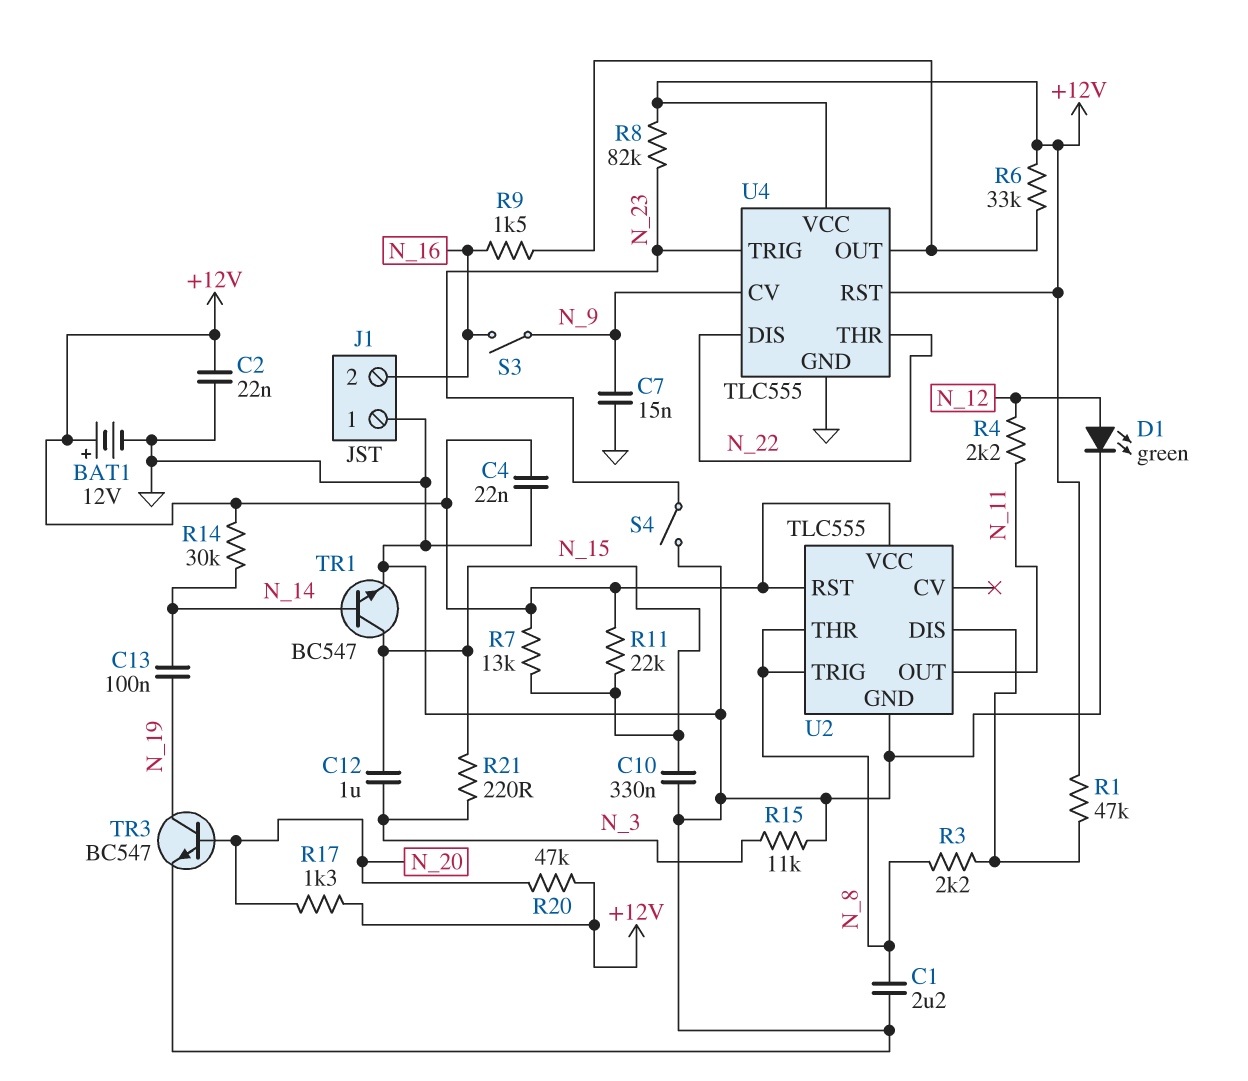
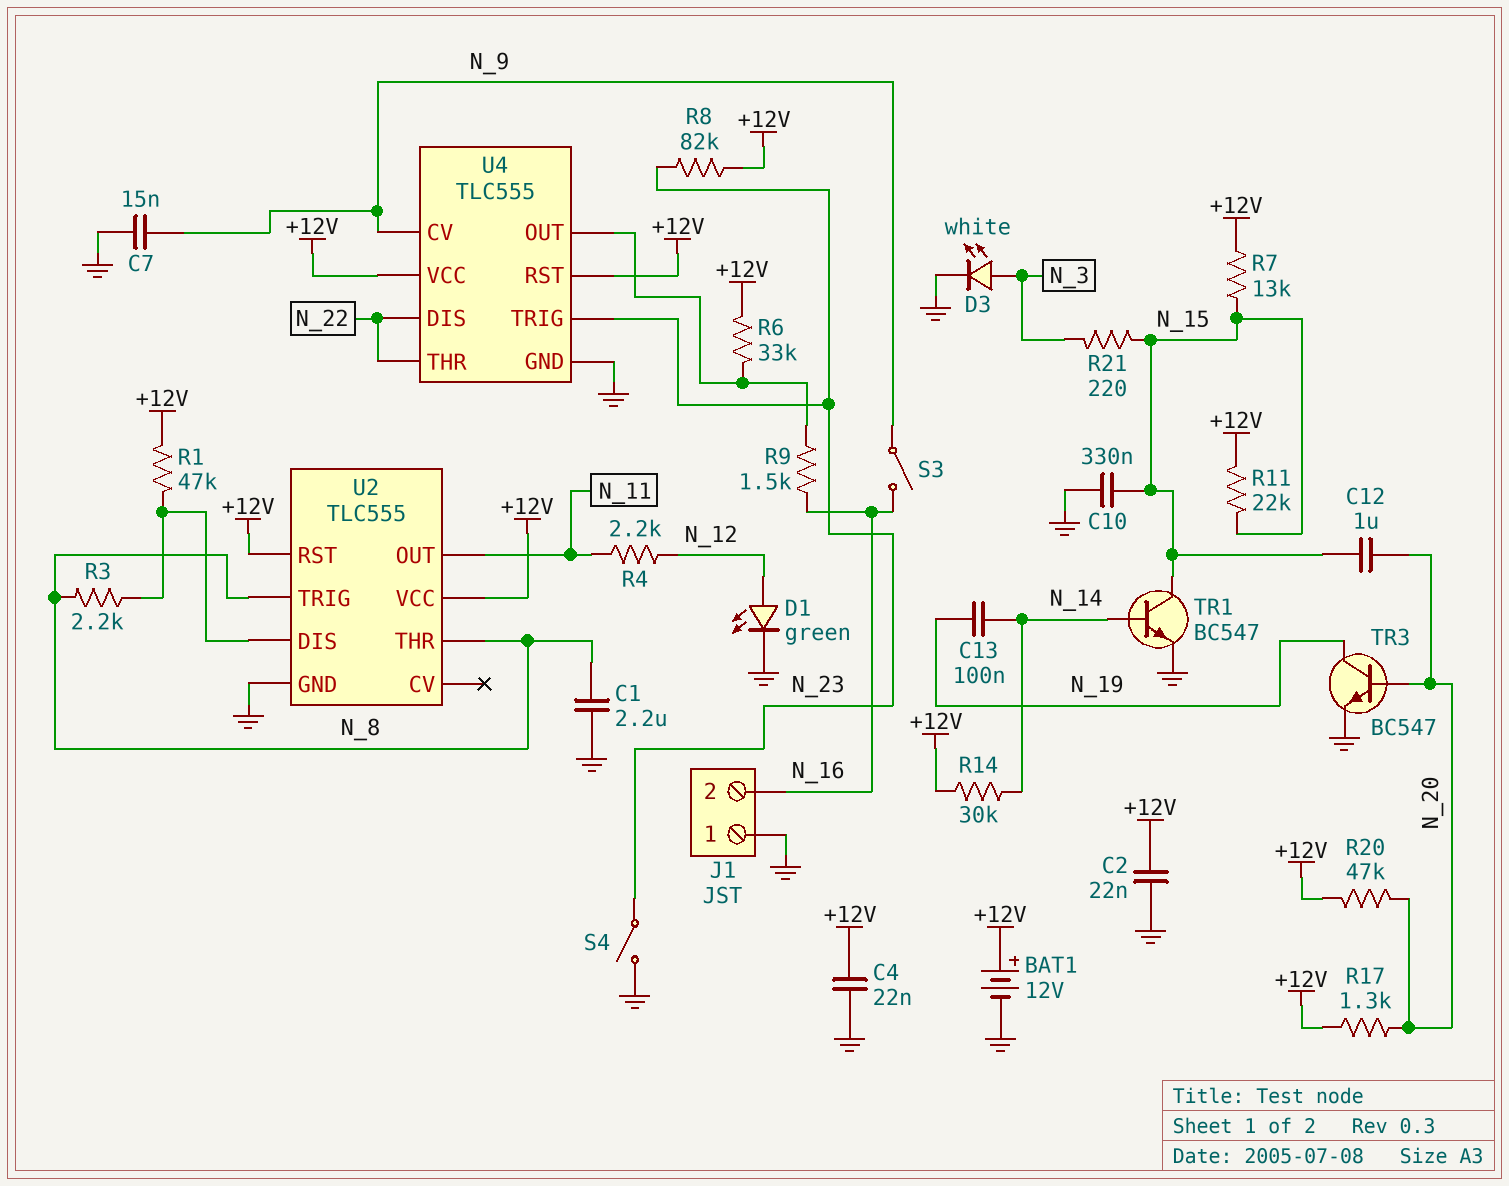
C12: 1uF (N_3, N_15) -> 1uF (N_15, N_20)
D3: none -> LED white (A N_3, K GND)
R15: 11k (GND, N_3) -> none

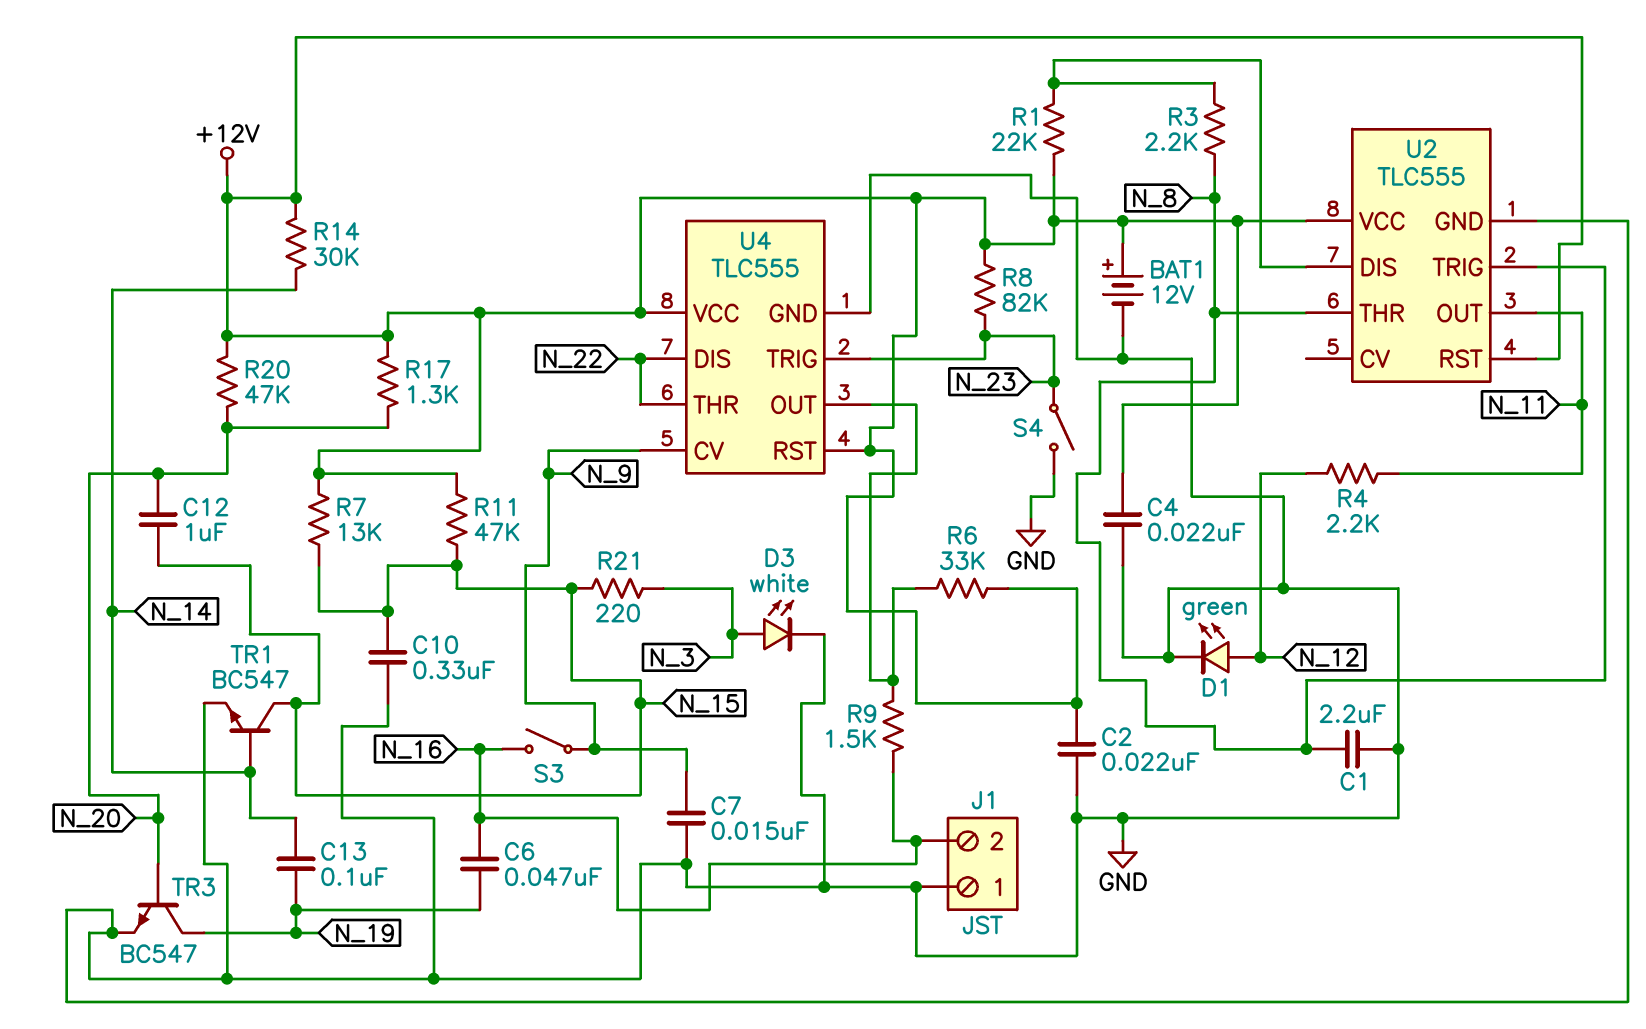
C6: none -> 47nF (N_16, N_19)
R1: 47k (+12V, U2/DIS) -> 22k (+12V, U2/DIS)
R11: 22k (+12V, N_15) -> 47k (+12V, N_15)

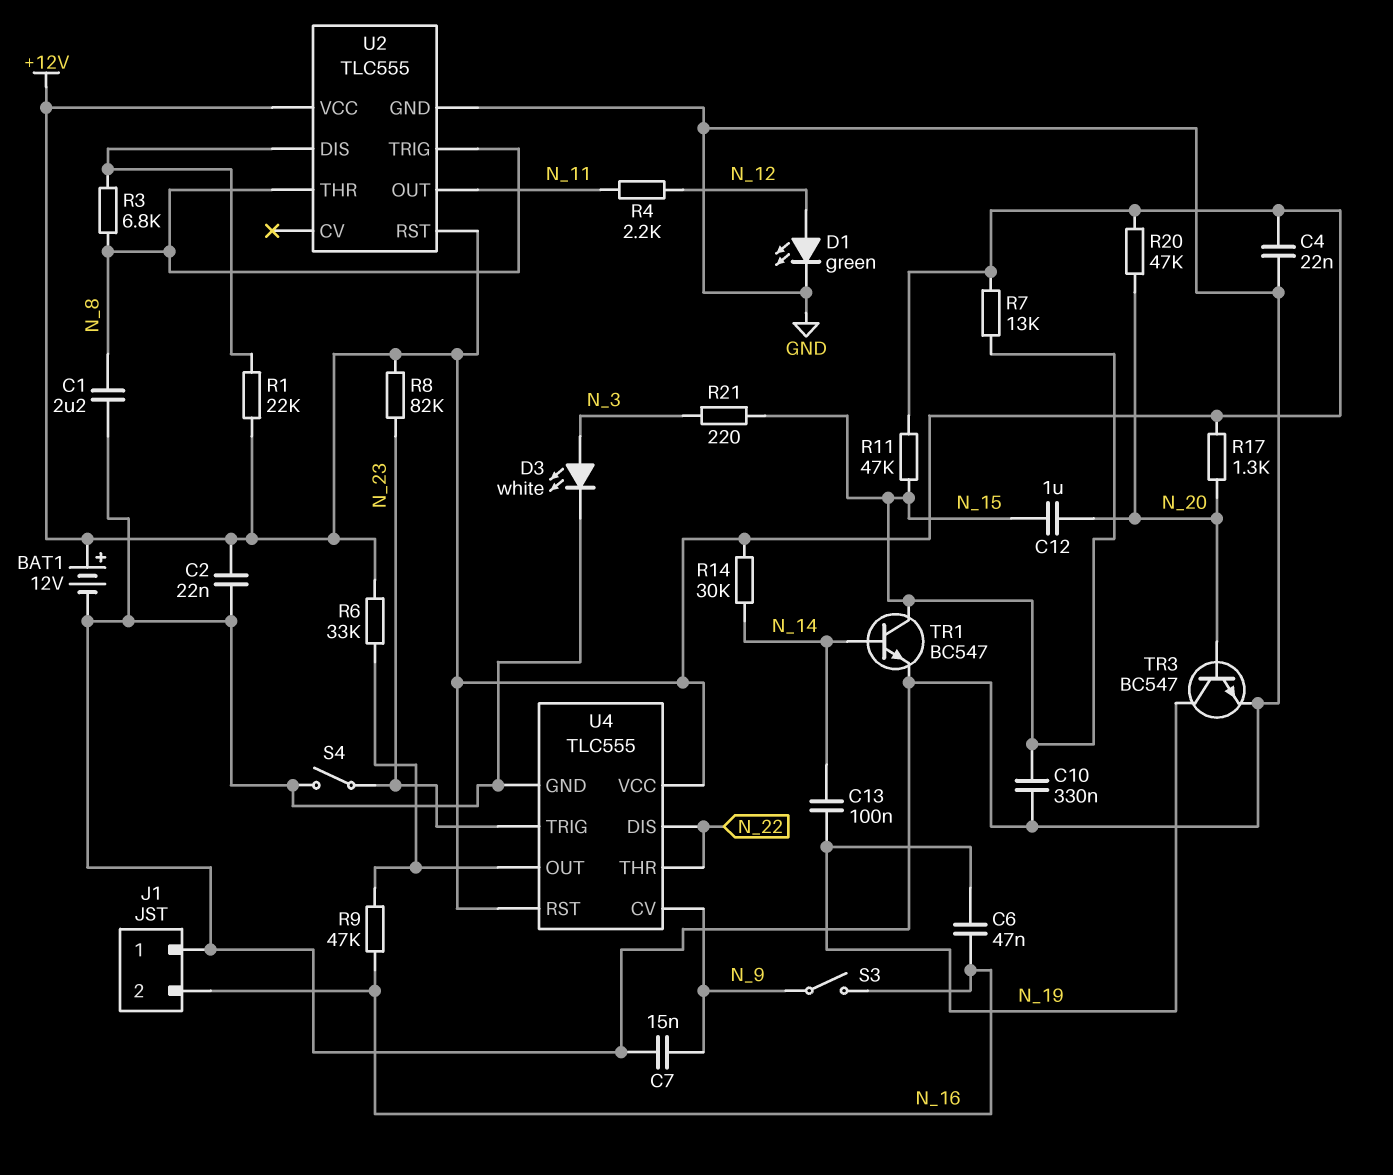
R3: 2.2k (N_8, U2/DIS) -> 6.8k (N_8, U2/DIS)
R9: 1.5k (N_16, U4/OUT) -> 47k (N_16, U4/OUT)

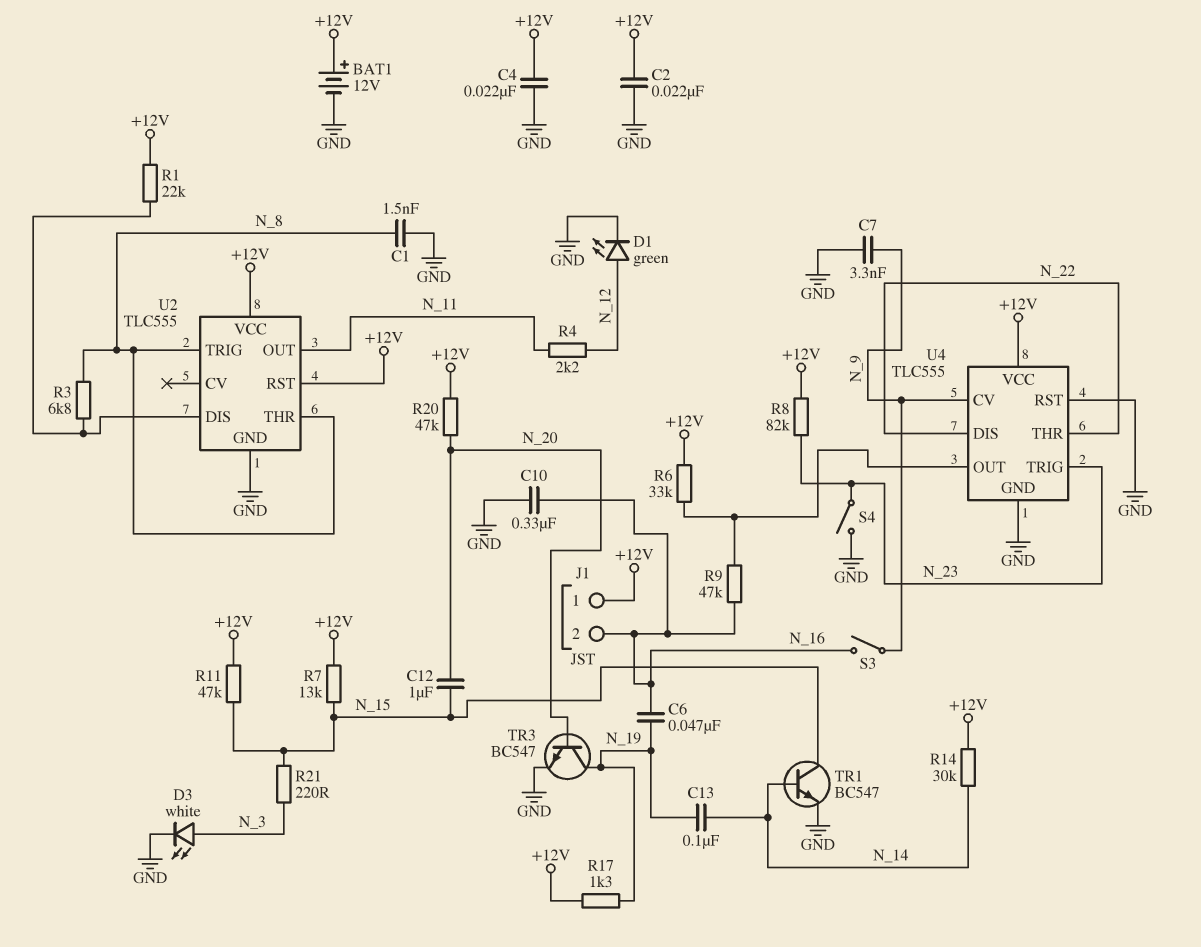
C1: 2.2uF (GND, N_8) -> 1.5nF (GND, N_8)
C7: 15nF (GND, N_9) -> 3.3nF (GND, N_9)
C10: 330nF (GND, N_15) -> 330nF (GND, N_16)
J1 pin 1: GND -> +12V
R17: 1.3k (+12V, N_20) -> 1.3k (+12V, N_19)
U4 pin RST: +12V -> GND

